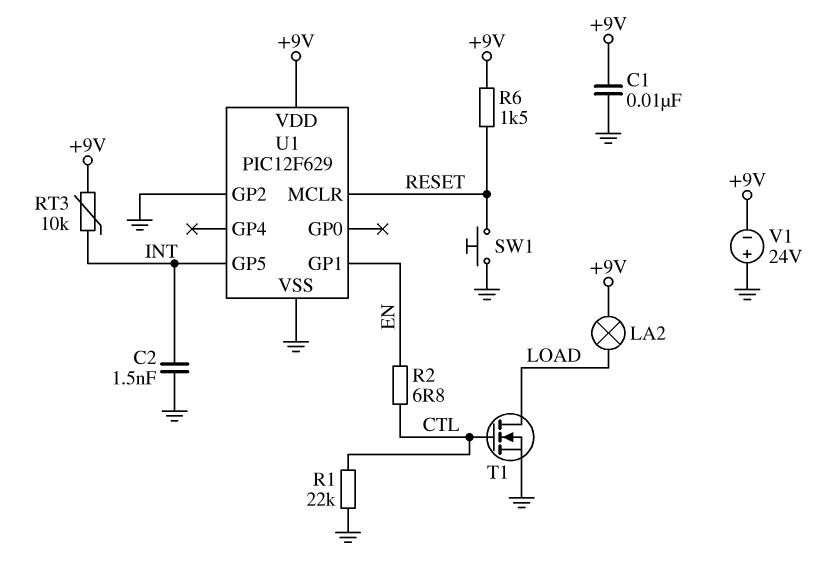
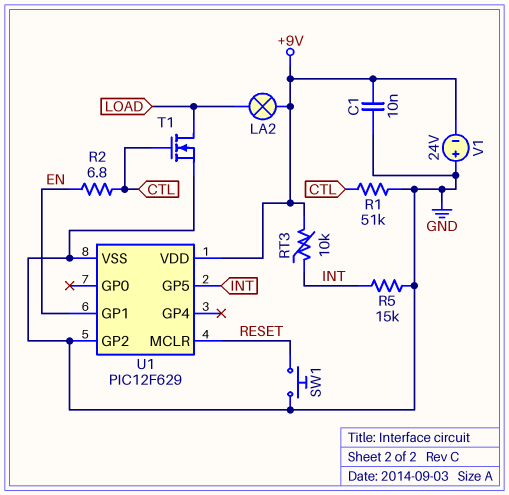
C2: 1.5nF (GND, INT) -> none
R1: 22k (CTL, GND) -> 51k (CTL, GND)
R5: none -> 15k (GND, INT)
R6: 1.5k (+9V, RESET) -> none

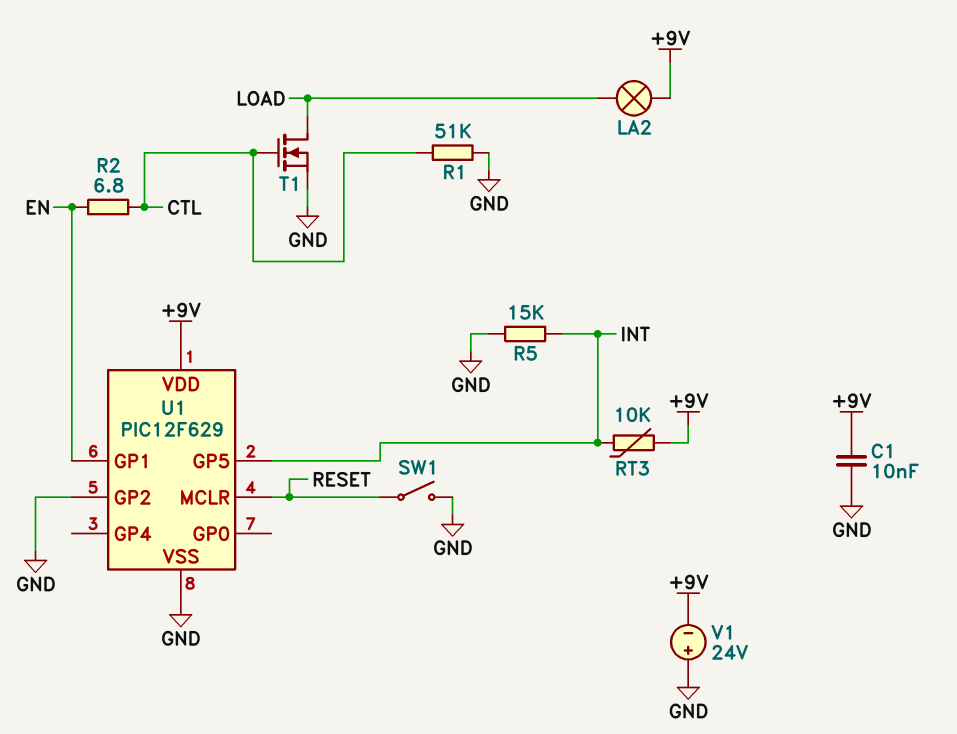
SW1: button (GND, RESET) -> switch (GND, RESET)

